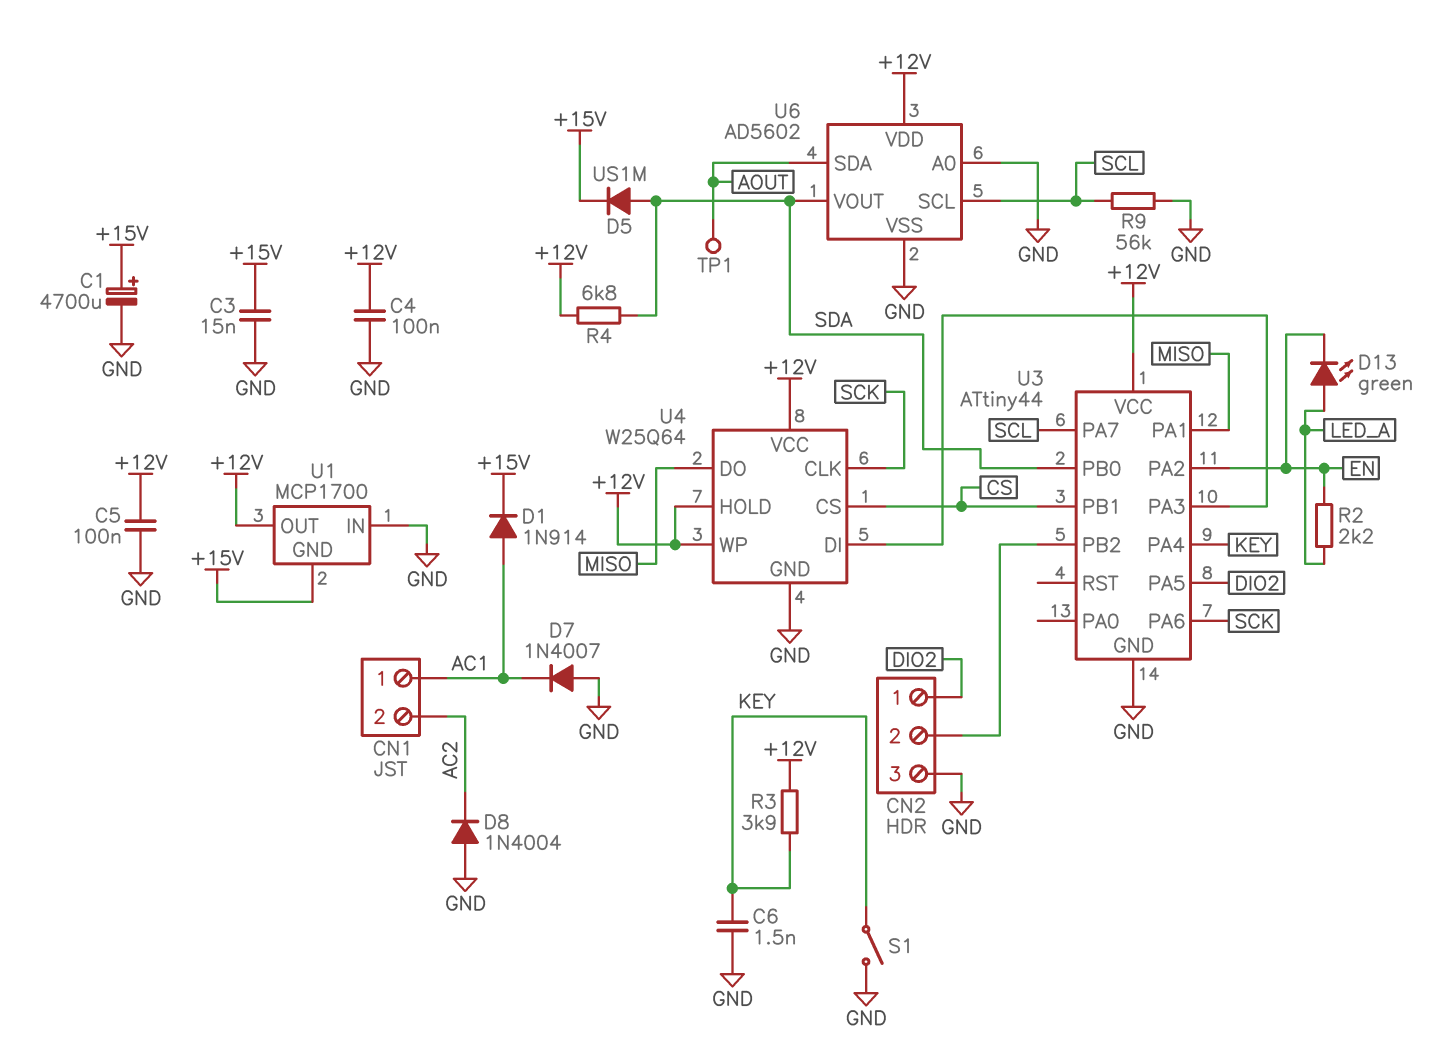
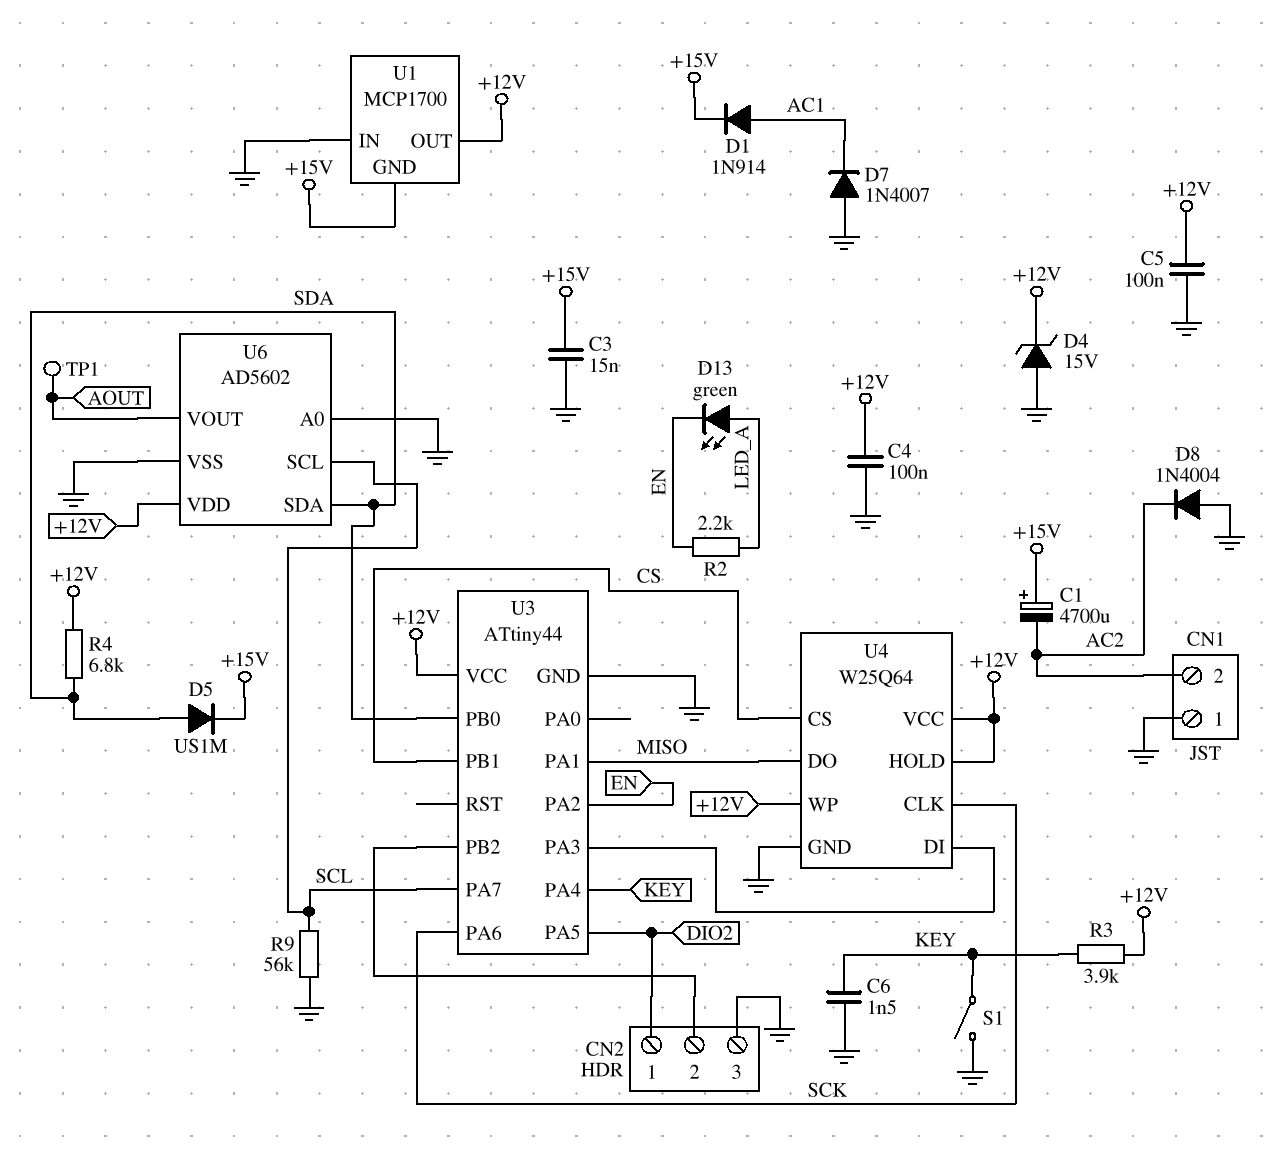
C1: 4700uF (plus +15V, minus GND) -> 4700uF (plus +15V, minus AC2)
CN1 pin 1: AC1 -> GND
D4: none -> zener 15V (A GND, K +12V)
U6 pin SDA: AOUT -> SDA
U6 pin VOUT: SDA -> AOUT

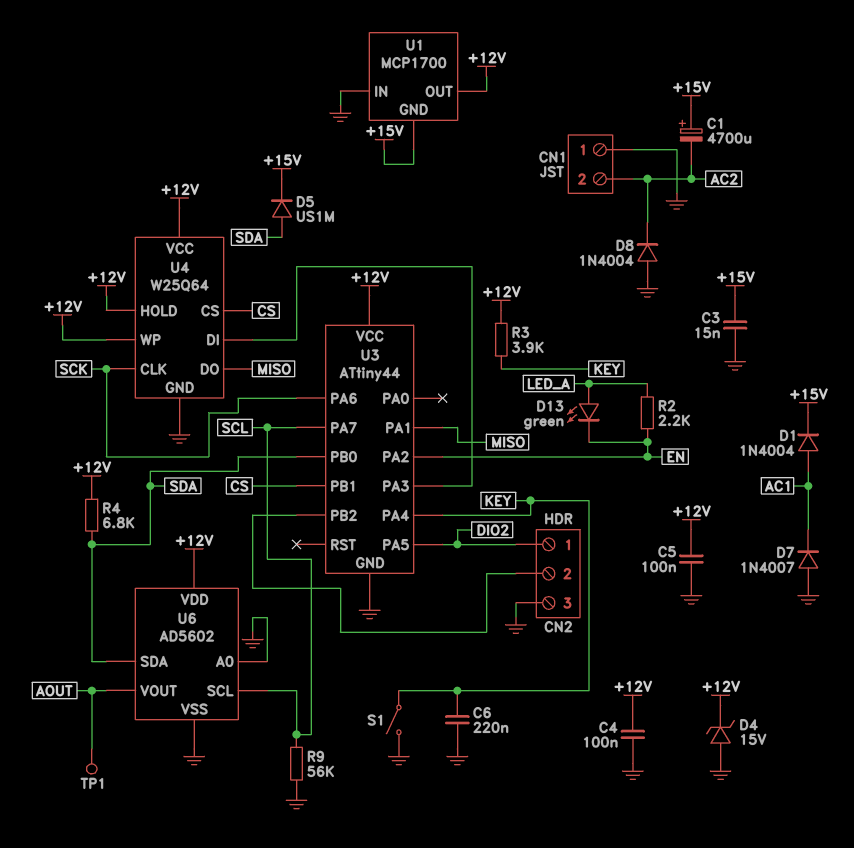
C6: 1.5nF (GND, KEY) -> 220nF (GND, KEY)
D1: diode 1N914 (A AC1, K +15V) -> diode 1N4004 (A AC1, K +15V)

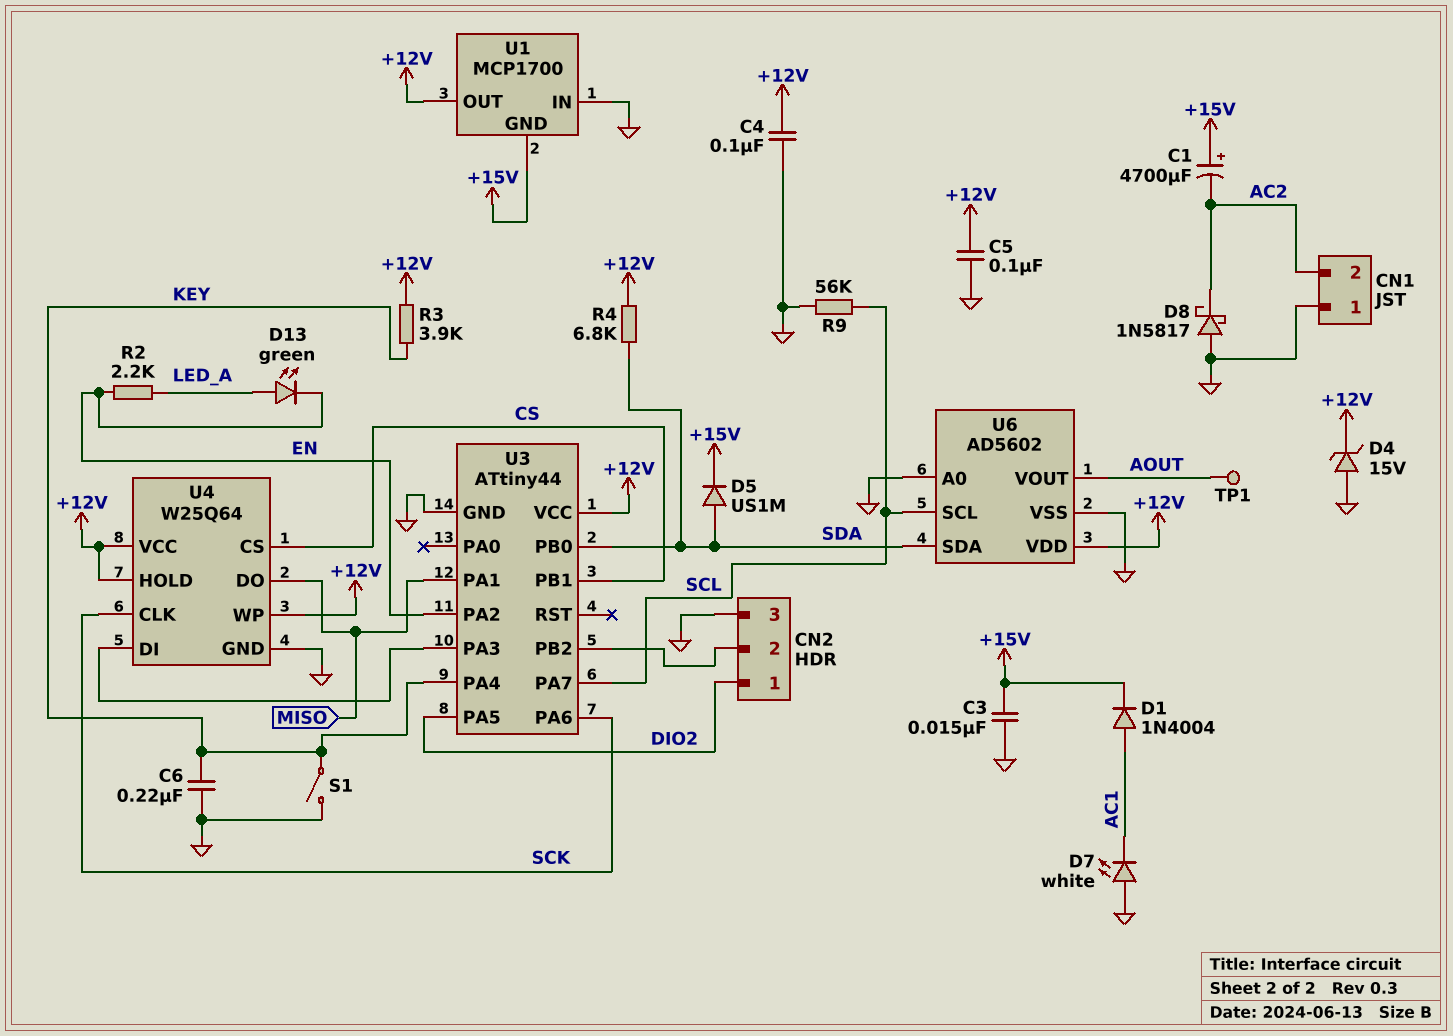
D7: diode 1N4007 (A GND, K AC1) -> LED white (A GND, K AC1)
D8: diode 1N4004 (A GND, K AC2) -> schottky 1N5817 (A GND, K AC2)

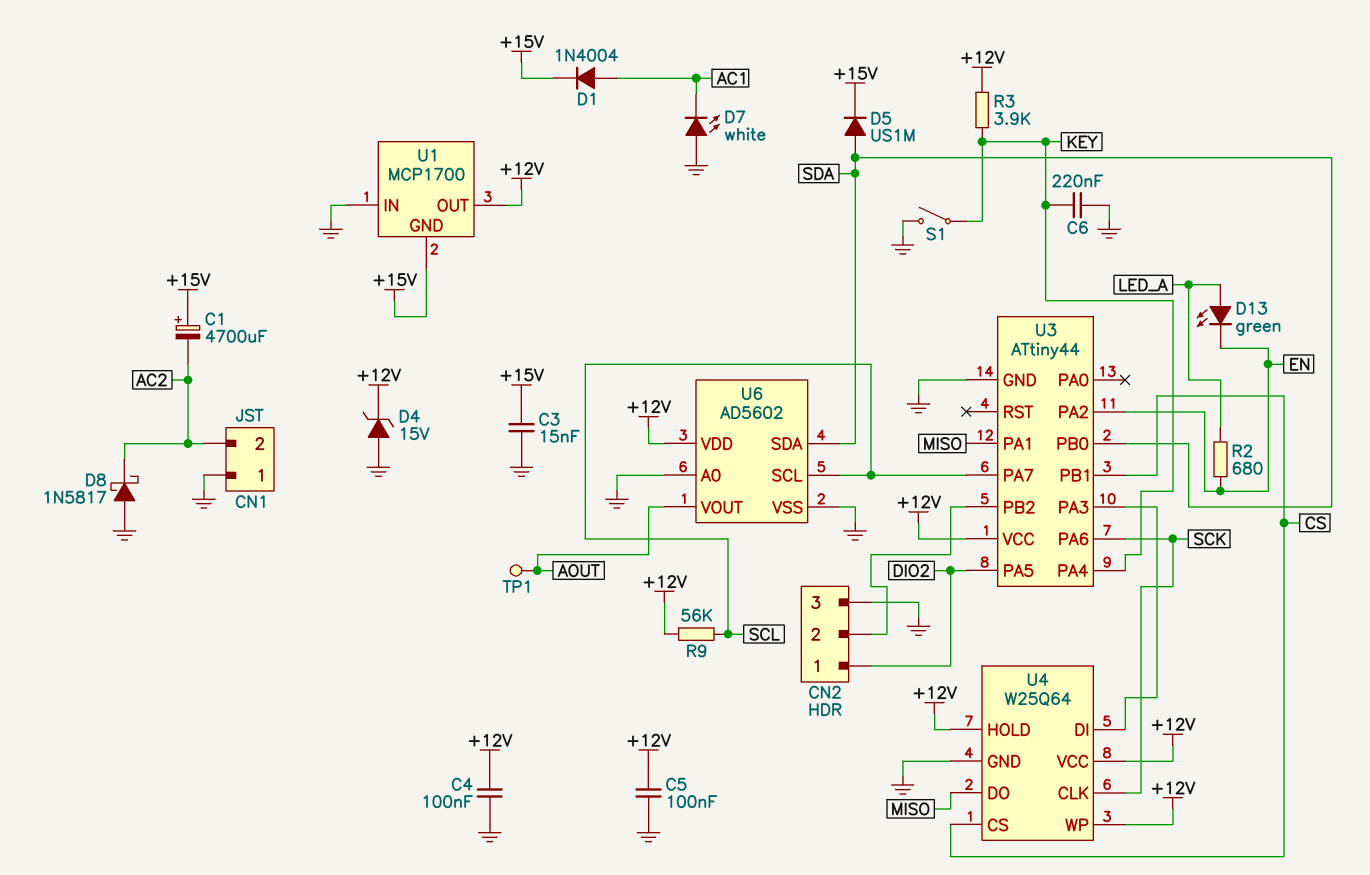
R2: 2.2k (EN, LED_A) -> 680 (EN, LED_A)
R4: 6.8k (+12V, SDA) -> none
R9: 56k (GND, SCL) -> 56k (+12V, SCL)

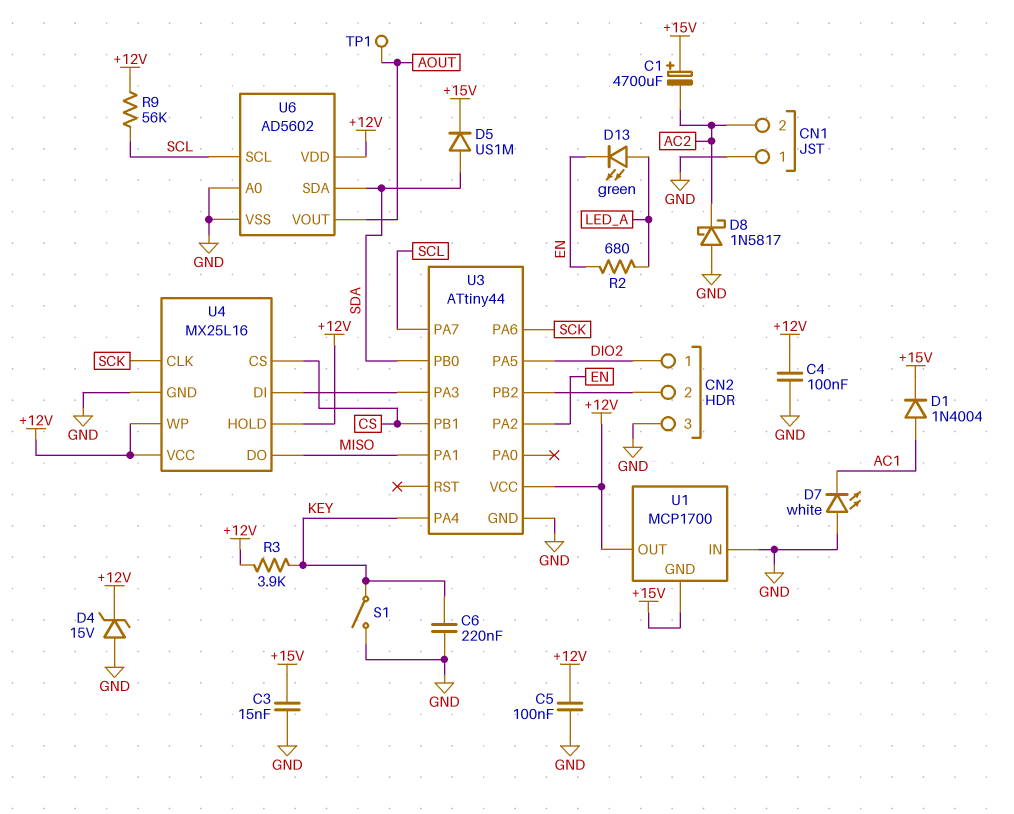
U4: W25Q64 -> MX25L16

